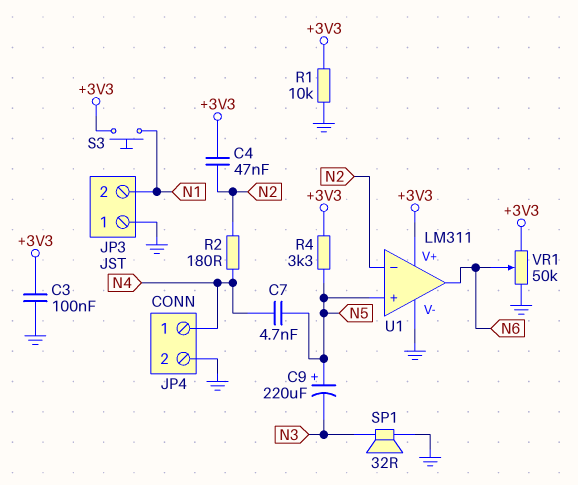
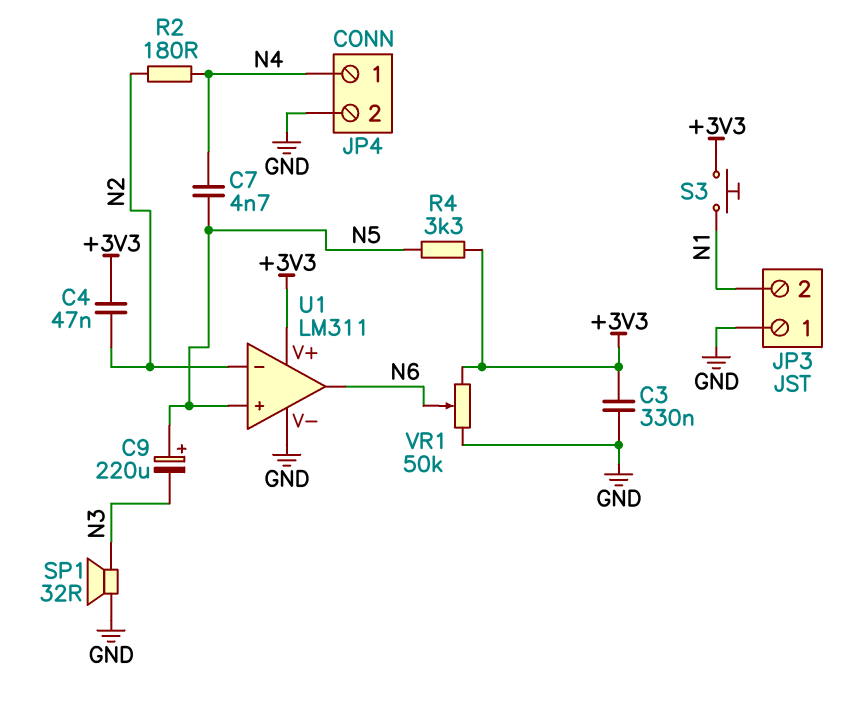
C3: 100nF (+3V3, GND) -> 330nF (+3V3, GND)
R1: 10k (+3V3, GND) -> none

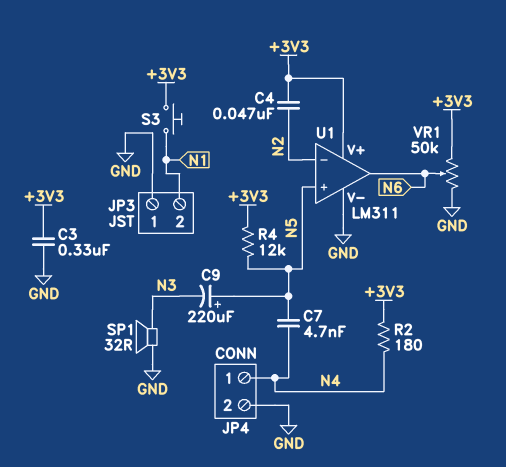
R2: 180 (N2, N4) -> 180 (+3V3, N4)
R4: 3.3k (+3V3, N5) -> 12k (+3V3, N5)

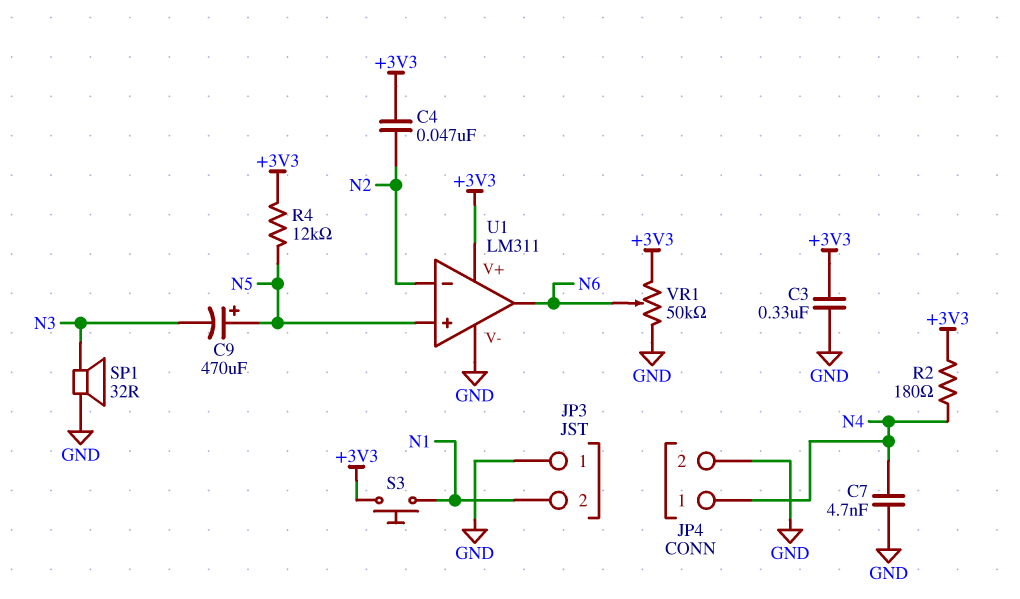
C7: 4.7nF (N4, N5) -> 4.7nF (GND, N4)
C9: 220uF (plus N5, minus N3) -> 470uF (plus N5, minus N3)

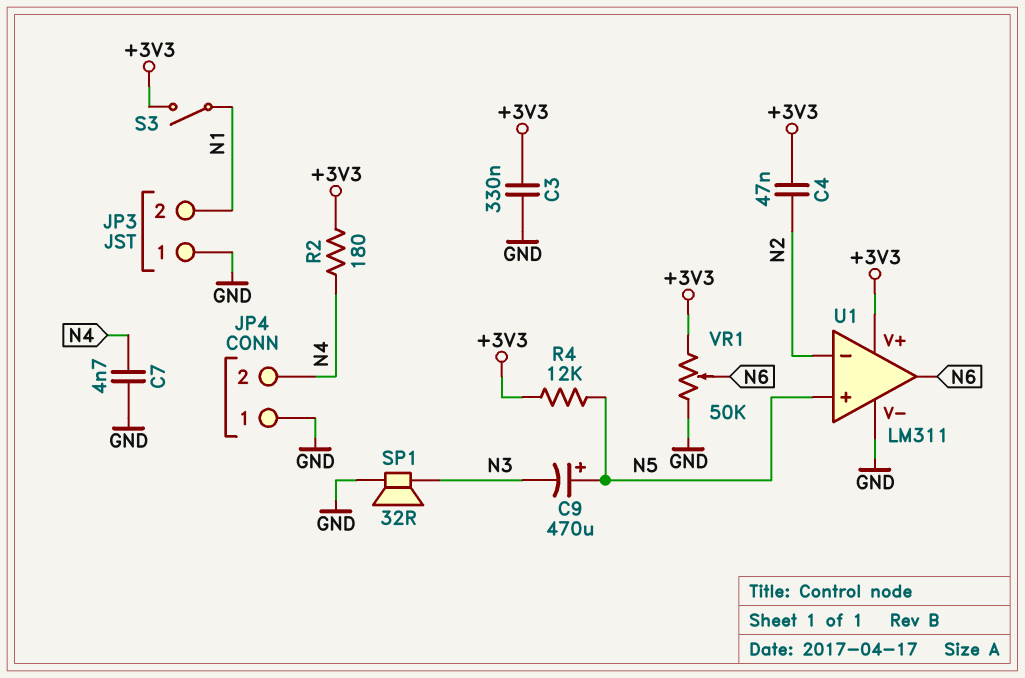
JP4 pin 1: N4 -> GND
JP4 pin 2: GND -> N4
S3: button (+3V3, N1) -> switch (+3V3, N1)

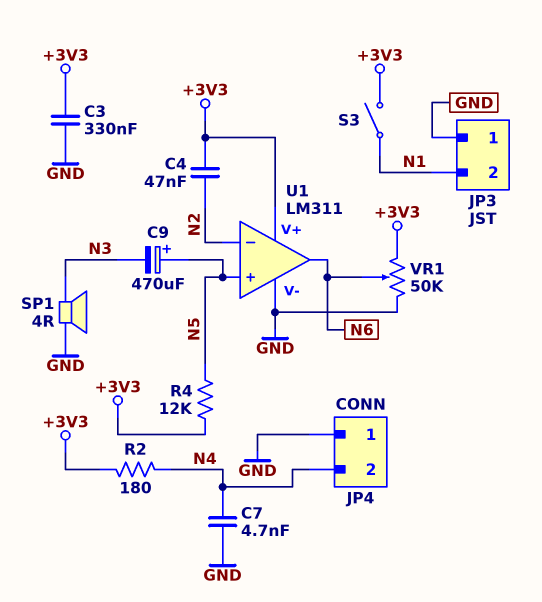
SP1: speaker 32R (GND, N3) -> speaker 4R (GND, N3)

